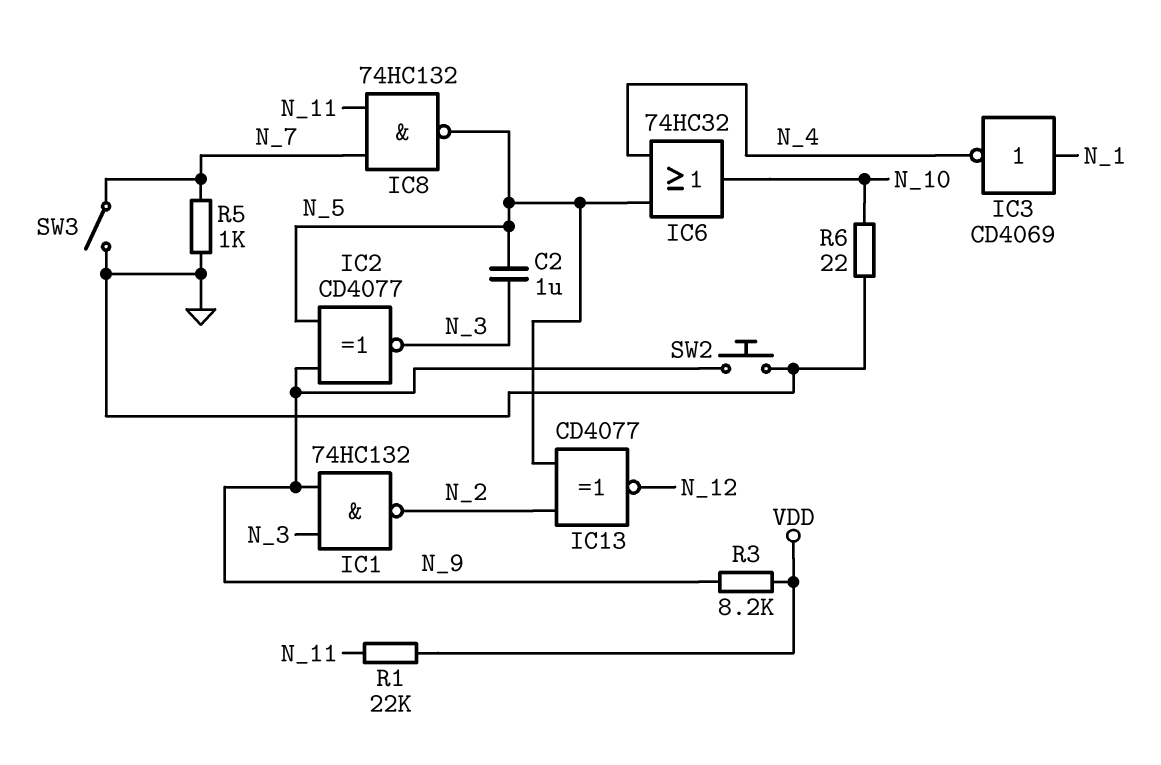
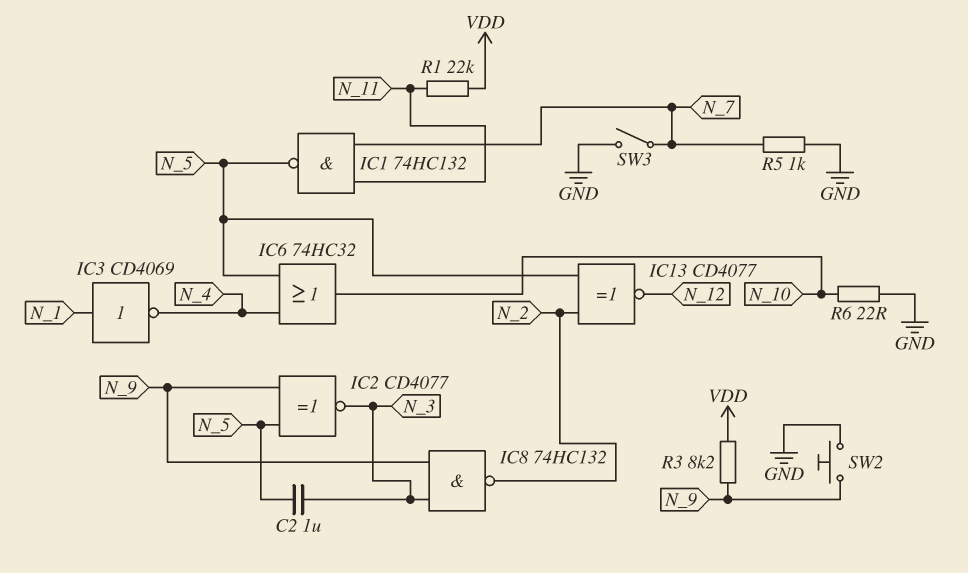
IC1: NAND 74HC132 (in N_3, in N_9, out N_2) -> NAND 74HC132 (in N_7, in N_11, out N_5)
IC8: NAND 74HC132 (in N_7, in N_11, out N_5) -> NAND 74HC132 (in N_3, in N_9, out N_2)

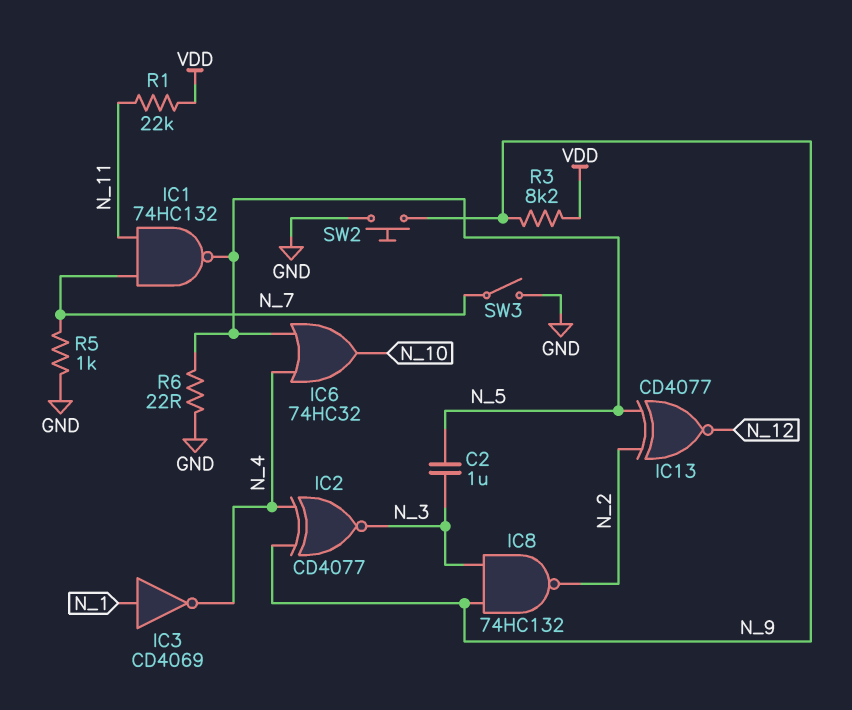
IC2: XNOR CD4077 (in N_5, in N_9, out N_3) -> XNOR CD4077 (in N_4, in N_9, out N_3)
R6: 22 (GND, N_10) -> 22 (GND, N_5)

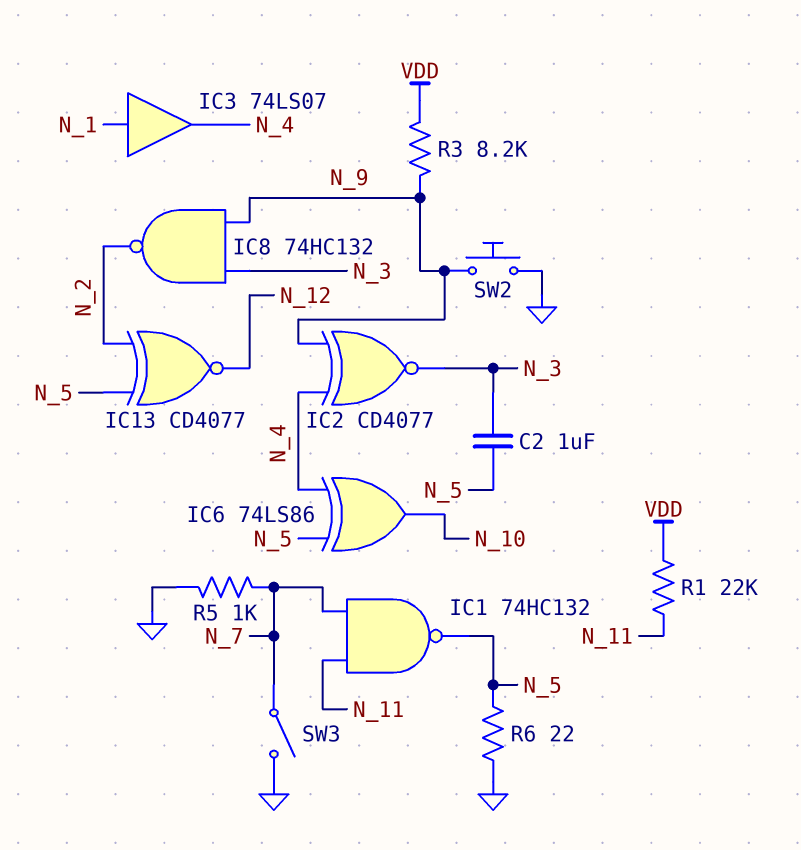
IC3: NOT CD4069 (in N_1, out N_4) -> buffer 74LS07 (in N_1, out N_4)
IC6: OR 74HC32 (in N_4, in N_5, out N_10) -> XOR 74LS86 (in N_4, in N_5, out N_10)

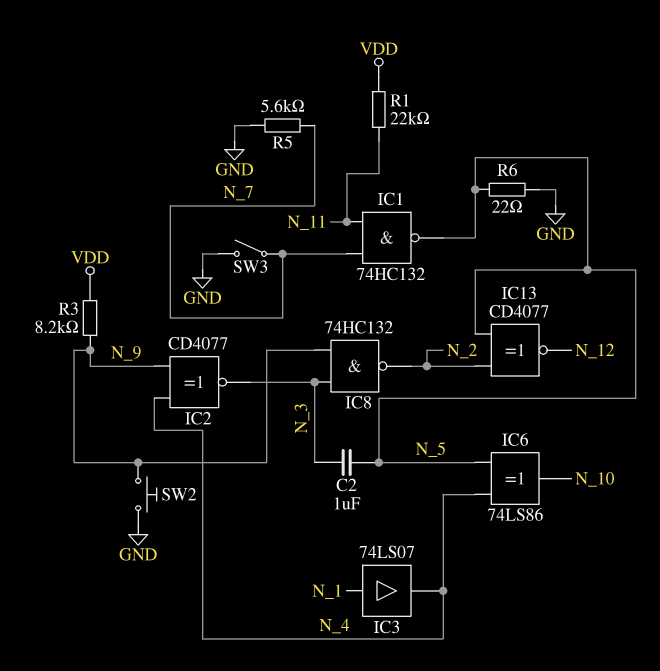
R5: 1k (GND, N_7) -> 5.6k (GND, N_7)

